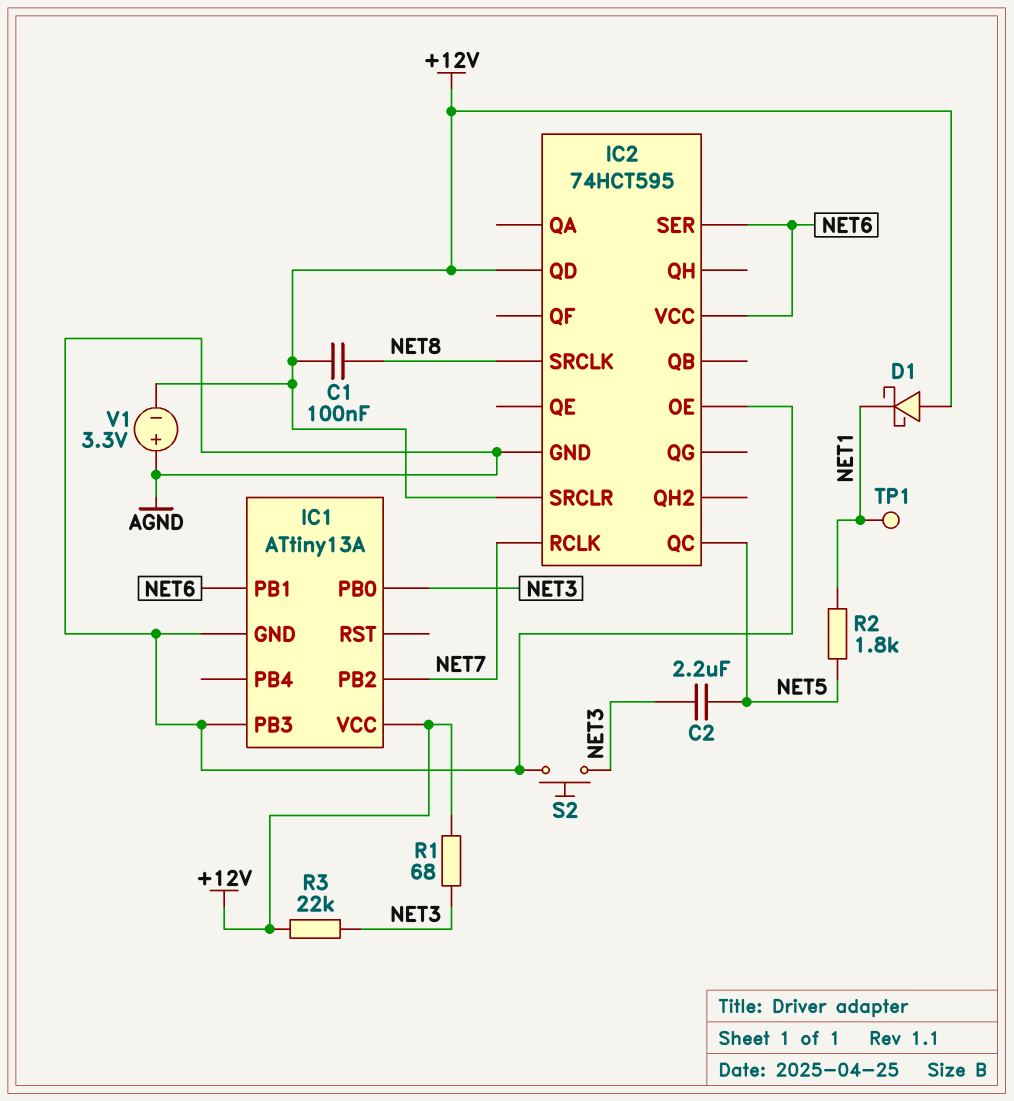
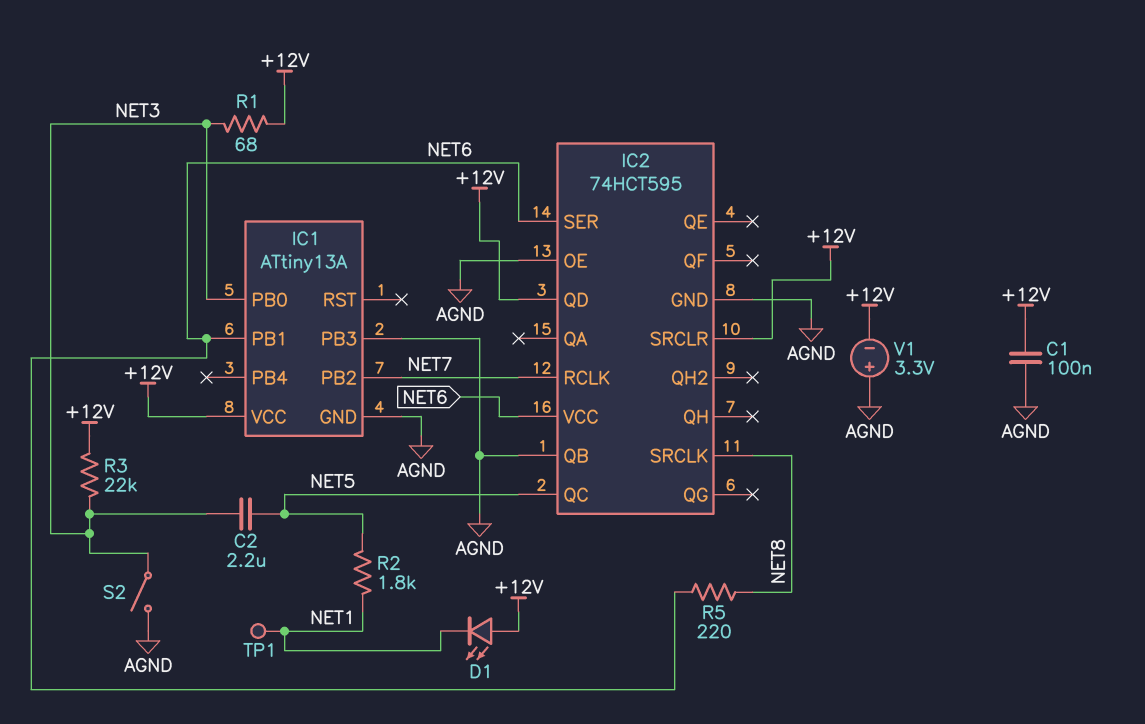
C1: 100nF (+12V, NET8) -> 100nF (+12V, AGND)
D1: schottky (A +12V, K NET1) -> LED (A +12V, K NET1)
IC2 pin QB: none -> AGND
R5: none -> 220 (NET6, NET8)
S2: button (AGND, NET3) -> switch (AGND, NET3)

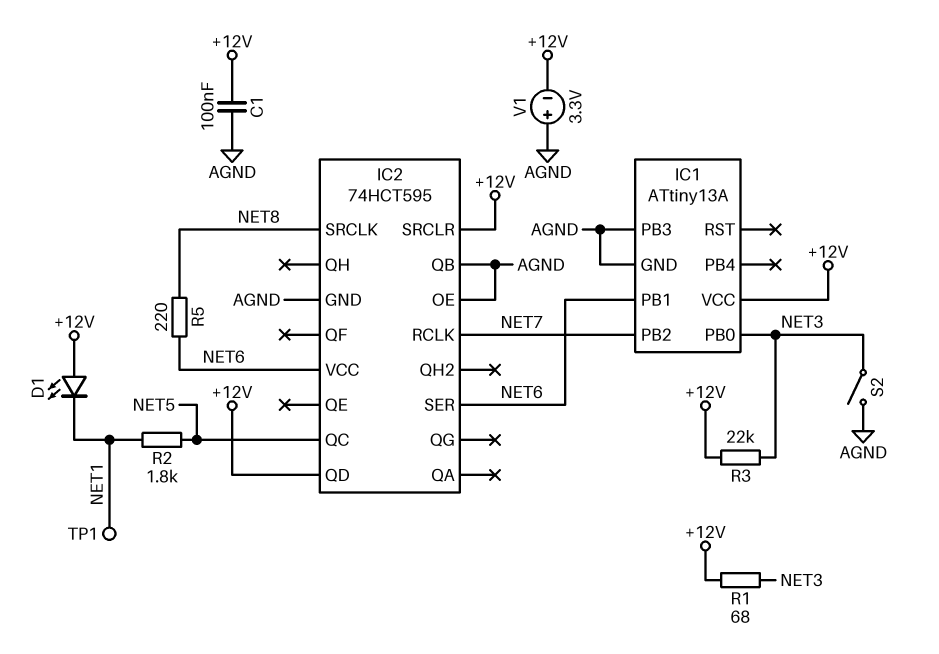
C2: 2.2uF (NET3, NET5) -> none

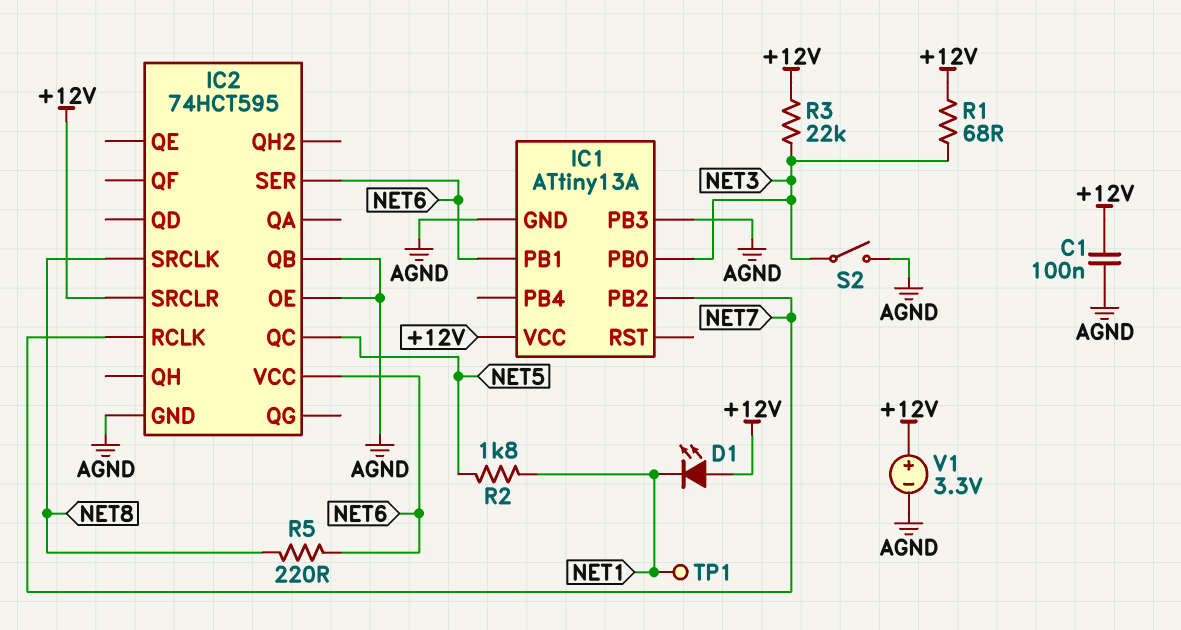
IC2 pin QD: +12V -> none
V1: 3.3V (plus AGND, minus +12V) -> 3.3V (plus +12V, minus AGND)

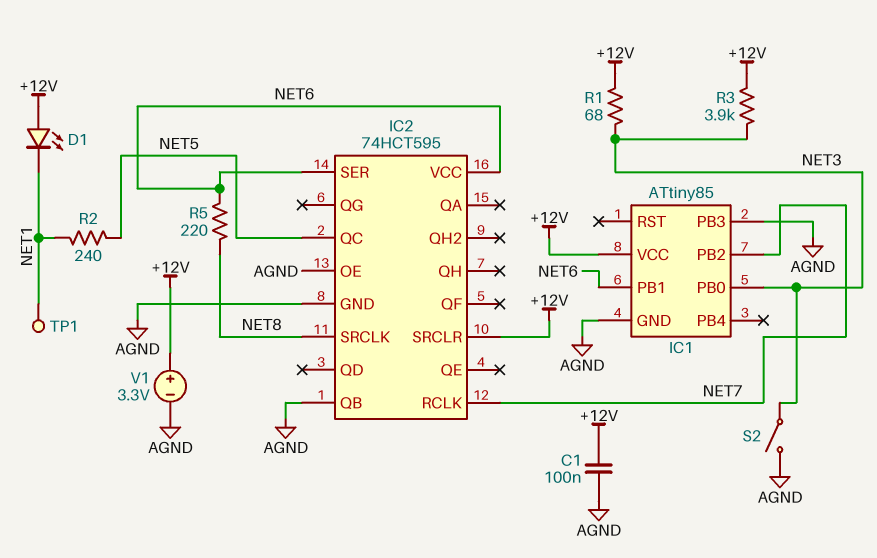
IC1: ATtiny13A -> ATtiny85
R2: 1.8k (NET1, NET5) -> 240 (NET1, NET5)
R3: 22k (+12V, NET3) -> 3.9k (+12V, NET3)

